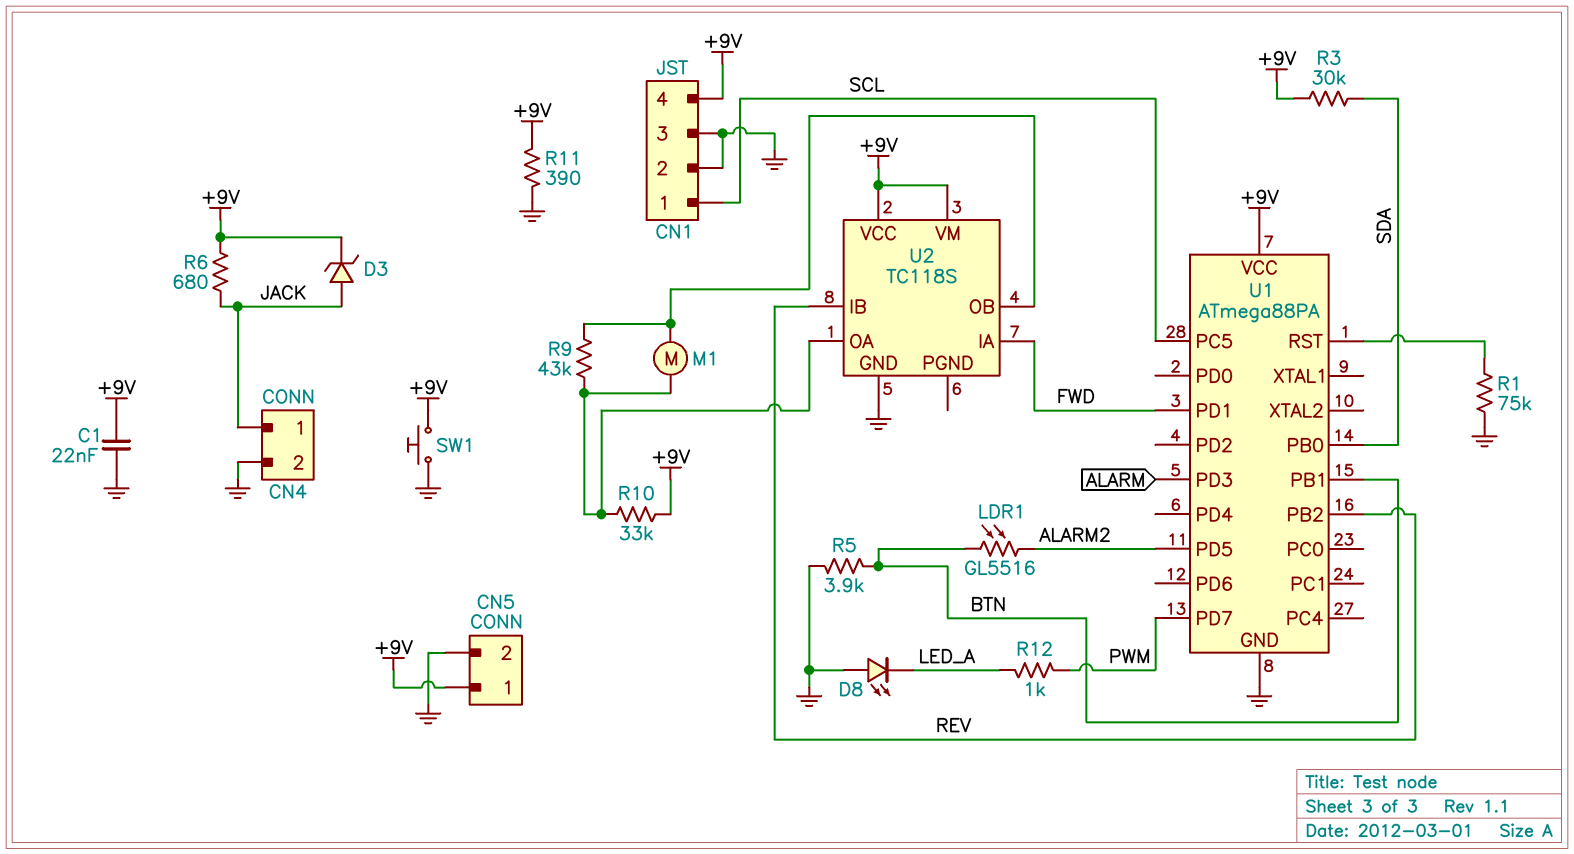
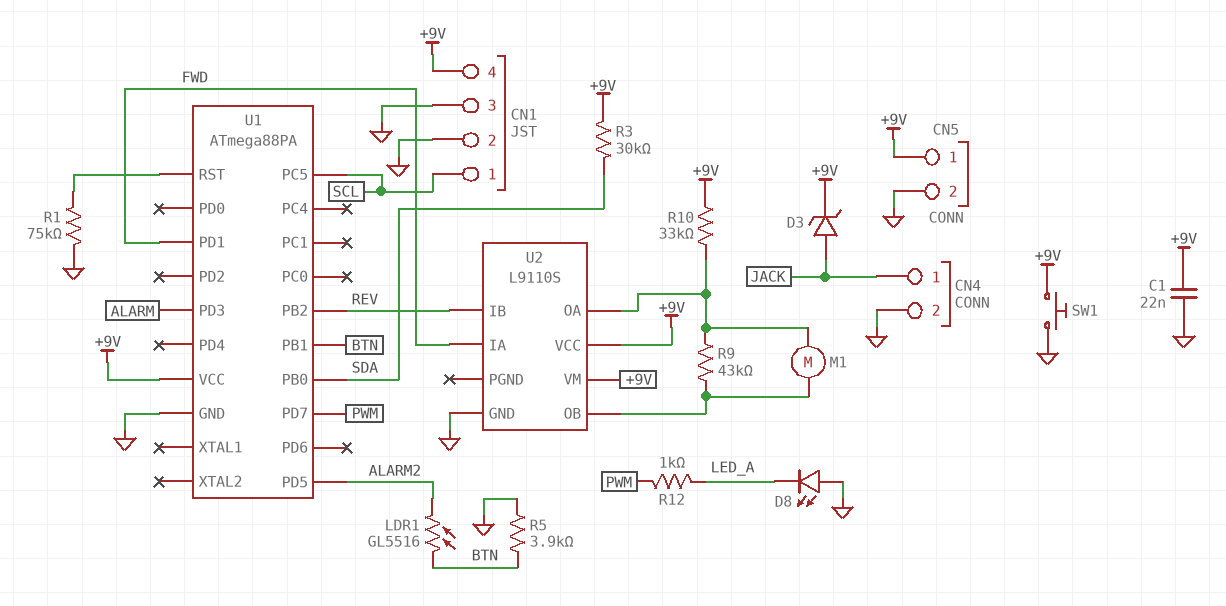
R6: 680 (+9V, JACK) -> none
R11: 390 (+9V, GND) -> none
U2: TC118S -> L9110S

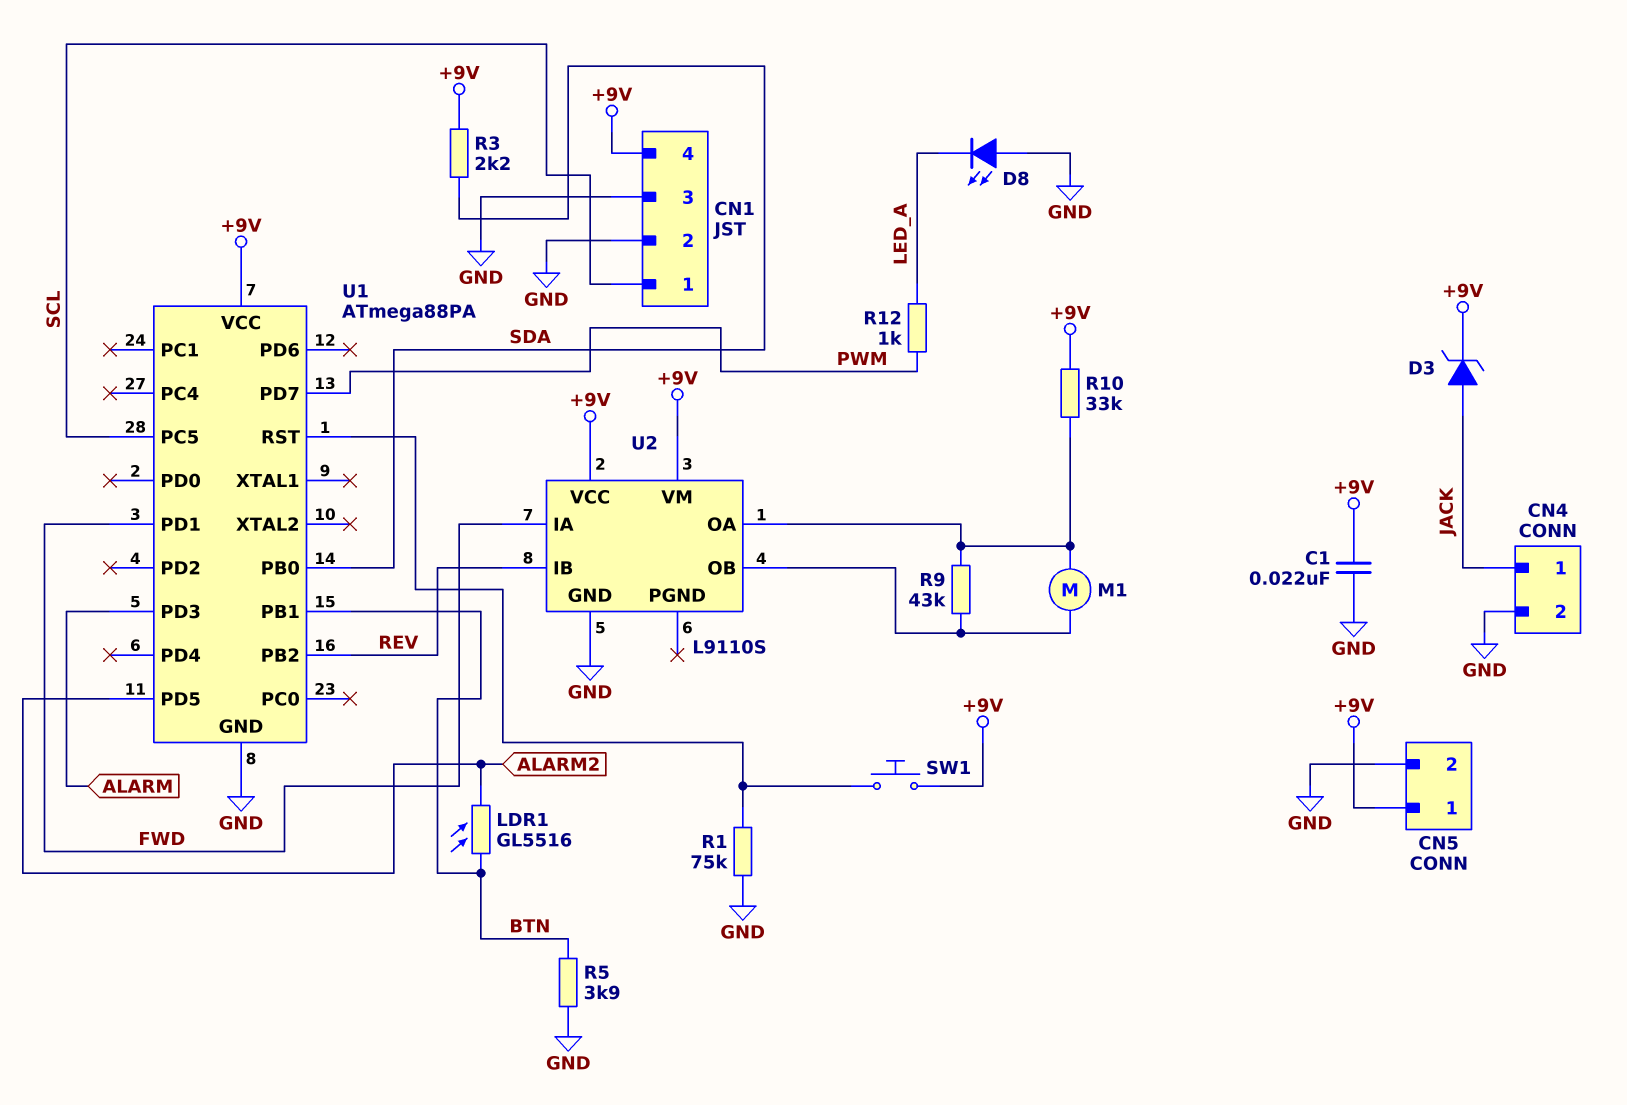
R3: 30k (+9V, SDA) -> 2.2k (+9V, SDA)
SW1: button (+9V, GND) -> button (+9V, U1/RST)

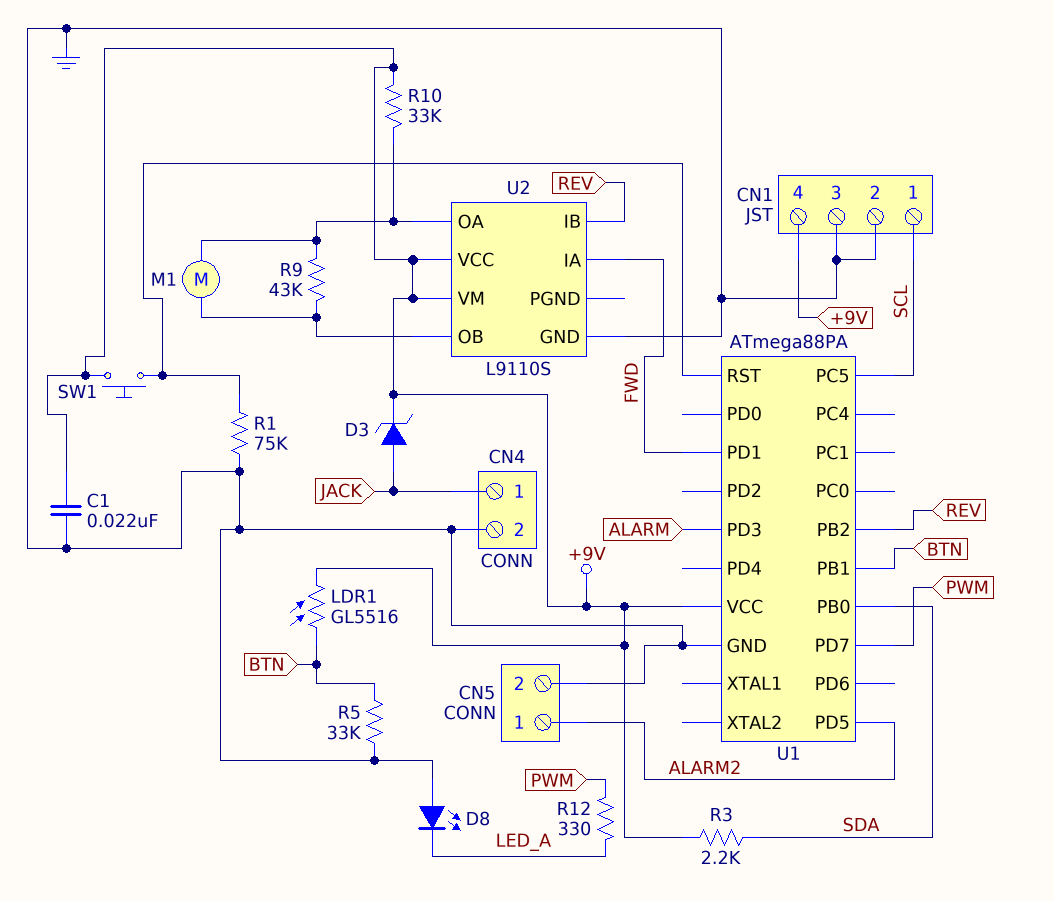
CN5 pin 1: +9V -> ALARM2
LDR1: GL5516 (ALARM2, BTN) -> GL5516 (+9V, BTN)
R5: 3.9k (BTN, GND) -> 33k (BTN, GND)
R12: 1k (LED_A, PWM) -> 330 (LED_A, PWM)

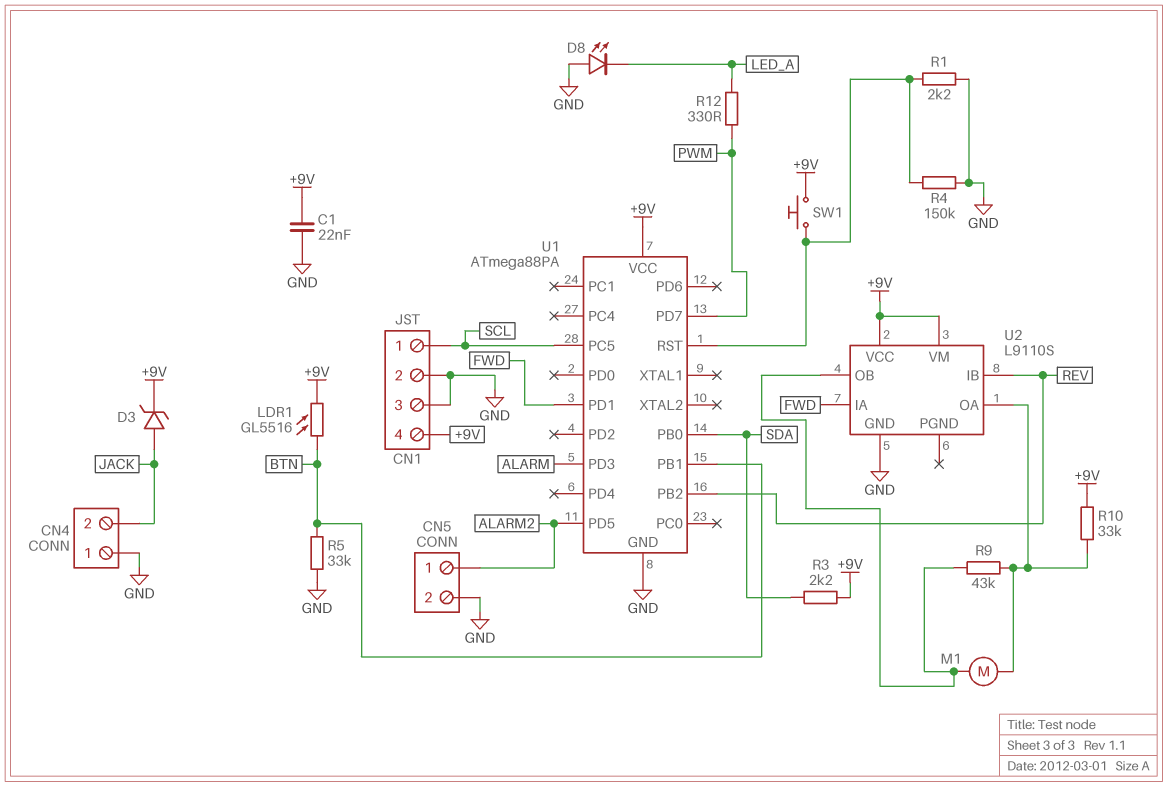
CN4 pin 1: JACK -> GND
CN4 pin 2: GND -> JACK
R1: 75k (GND, U1/RST) -> 2.2k (GND, U1/RST)
R4: none -> 150k (GND, U1/RST)

